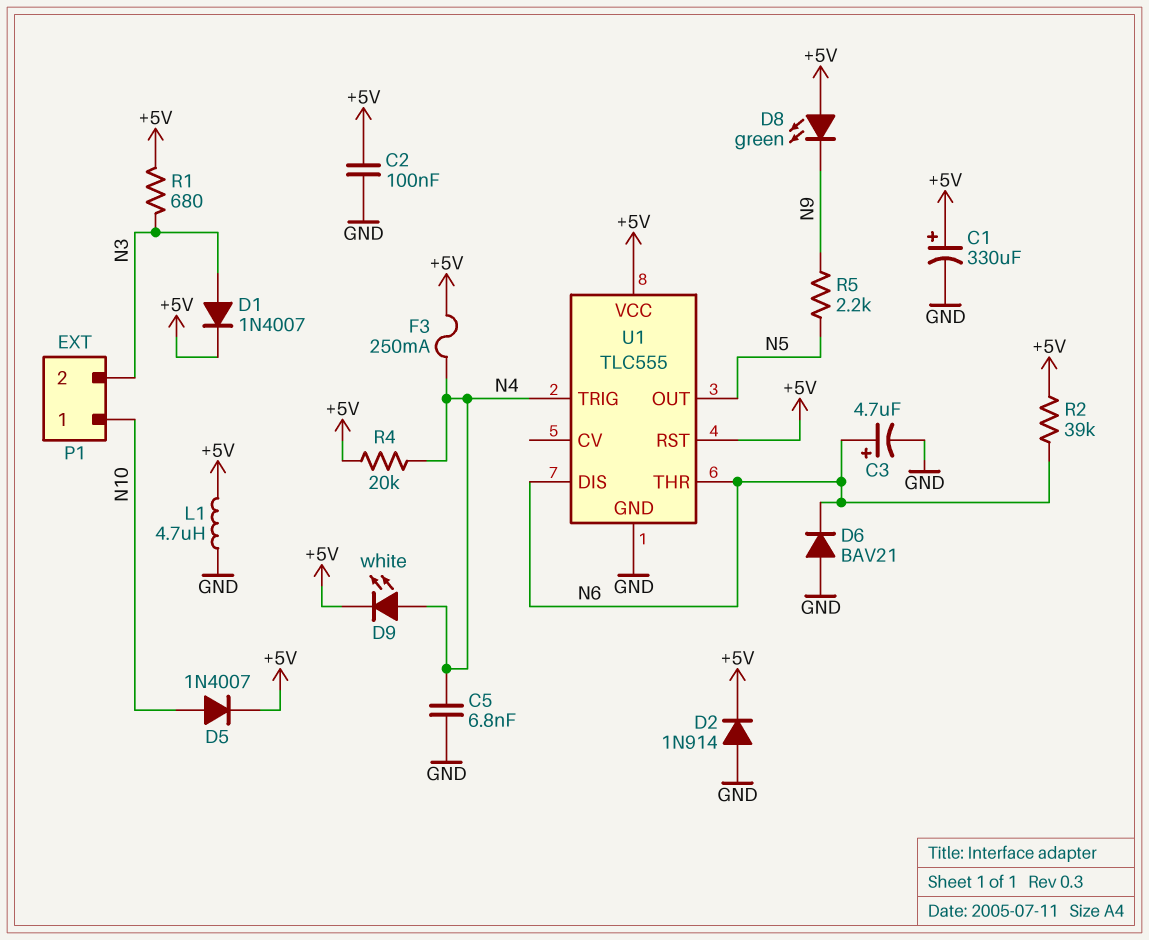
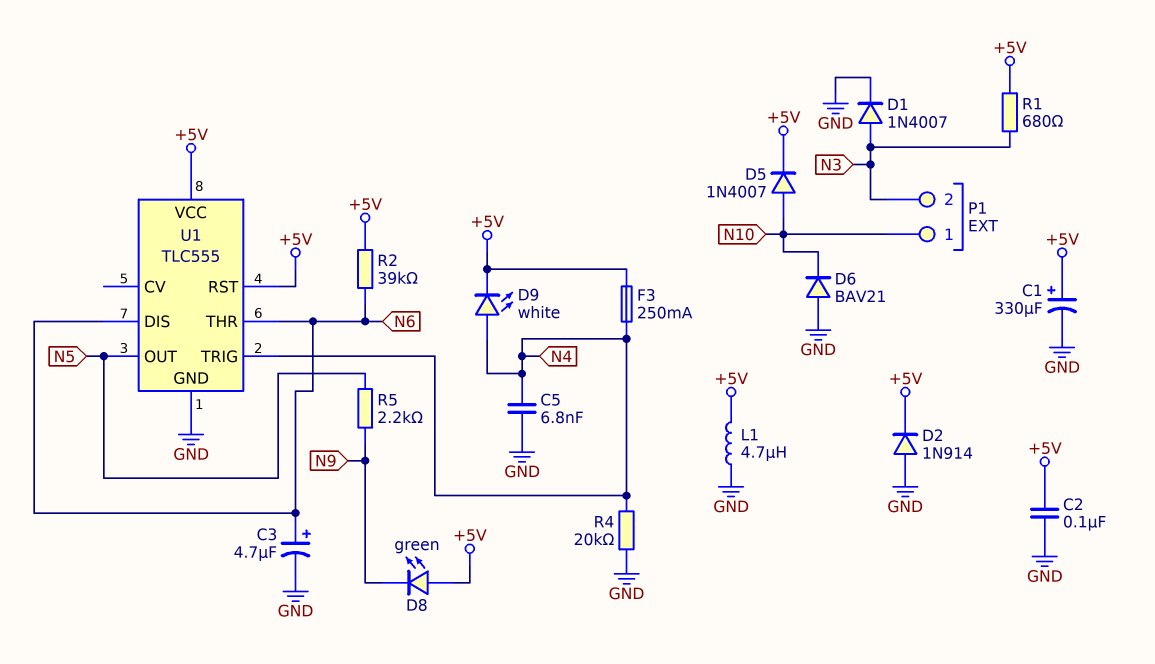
D1: diode 1N4007 (A N3, K +5V) -> diode 1N4007 (A N3, K GND)
D6: diode BAV21 (A GND, K N6) -> diode BAV21 (A GND, K N10)
R4: 20k (+5V, N4) -> 20k (GND, N4)

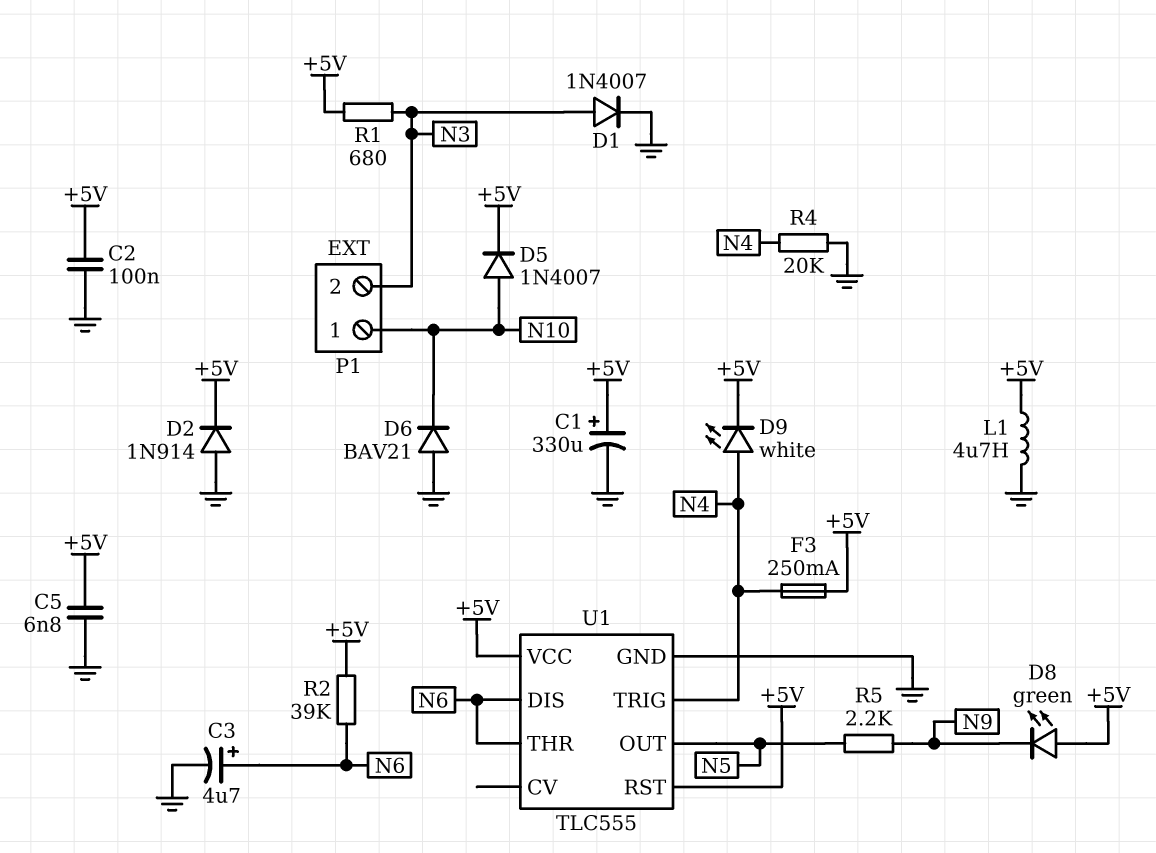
C5: 6.8nF (GND, N4) -> 6.8nF (+5V, GND)

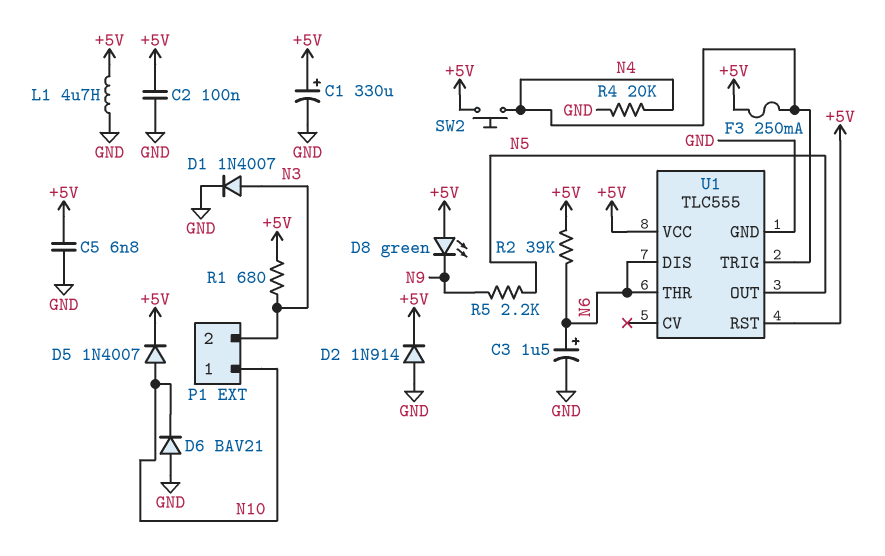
C3: 4.7uF (plus N6, minus GND) -> 1.5uF (plus N6, minus GND)
D9: LED white (A N4, K +5V) -> none
SW2: none -> button (+5V, N4)

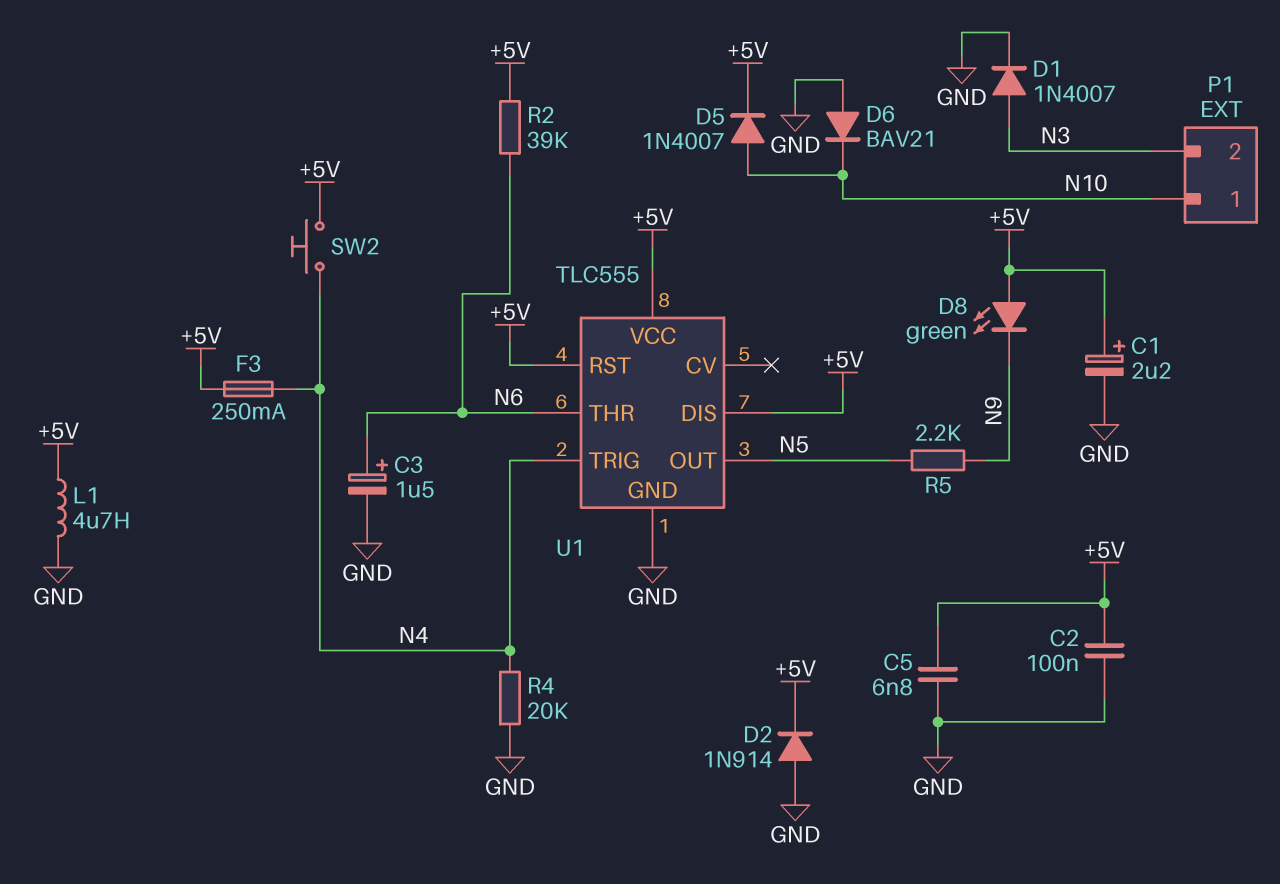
C1: 330uF (plus +5V, minus GND) -> 2.2uF (plus +5V, minus GND)
R1: 680 (+5V, N3) -> none
U1 pin DIS: N6 -> +5V

